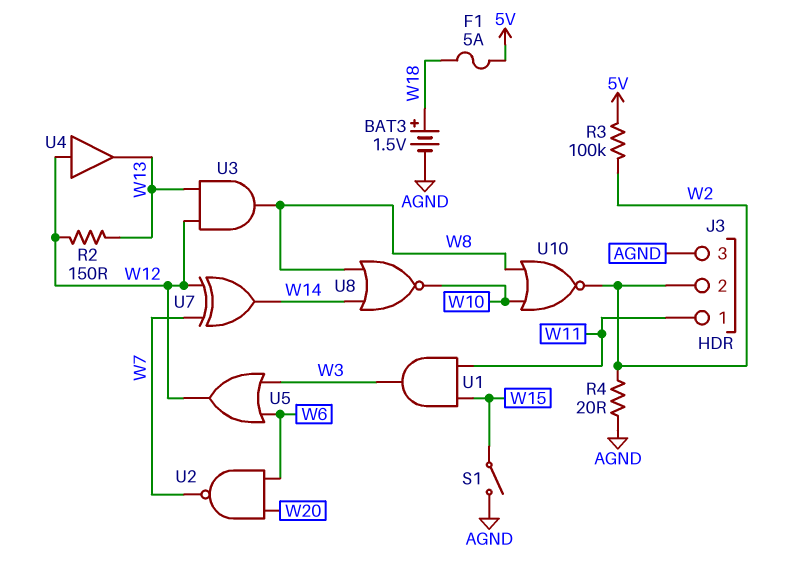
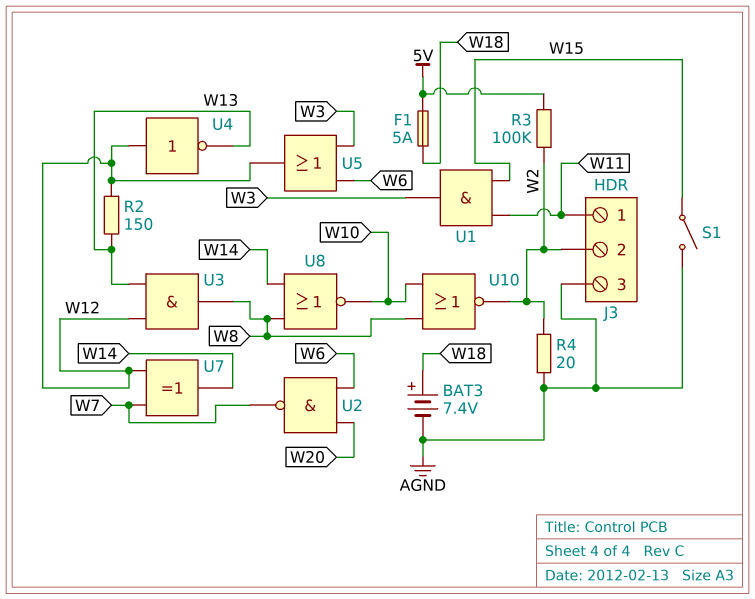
BAT3: 1.5V (plus W18, minus AGND) -> 7.4V (plus W18, minus AGND)
U4: buffer (in W12, out W13) -> NOT (in W12, out W13)

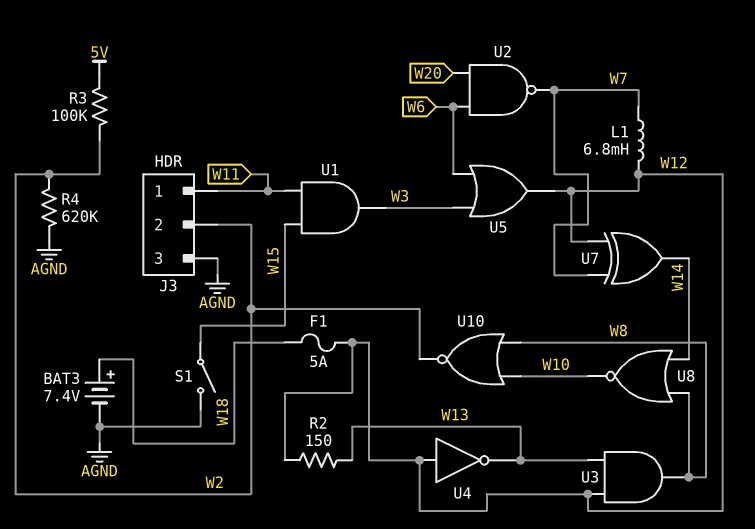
F1: 5A (5V, W18) -> 5A (W12, W18)
L1: none -> 6.8mH (W7, W12)
R4: 20 (AGND, W2) -> 620k (AGND, W2)

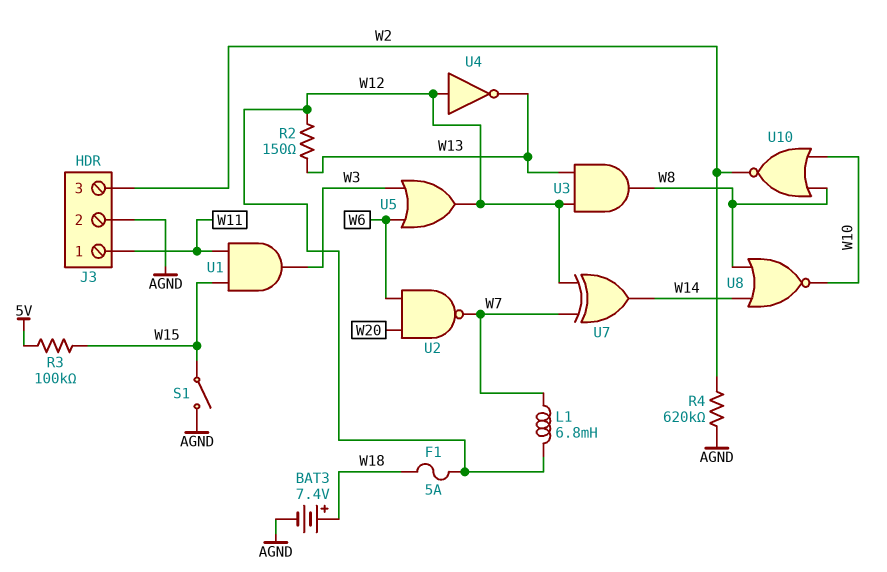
J3 pin 2: W2 -> AGND
J3 pin 3: AGND -> W2
R3: 100k (5V, W2) -> 100k (5V, W15)

